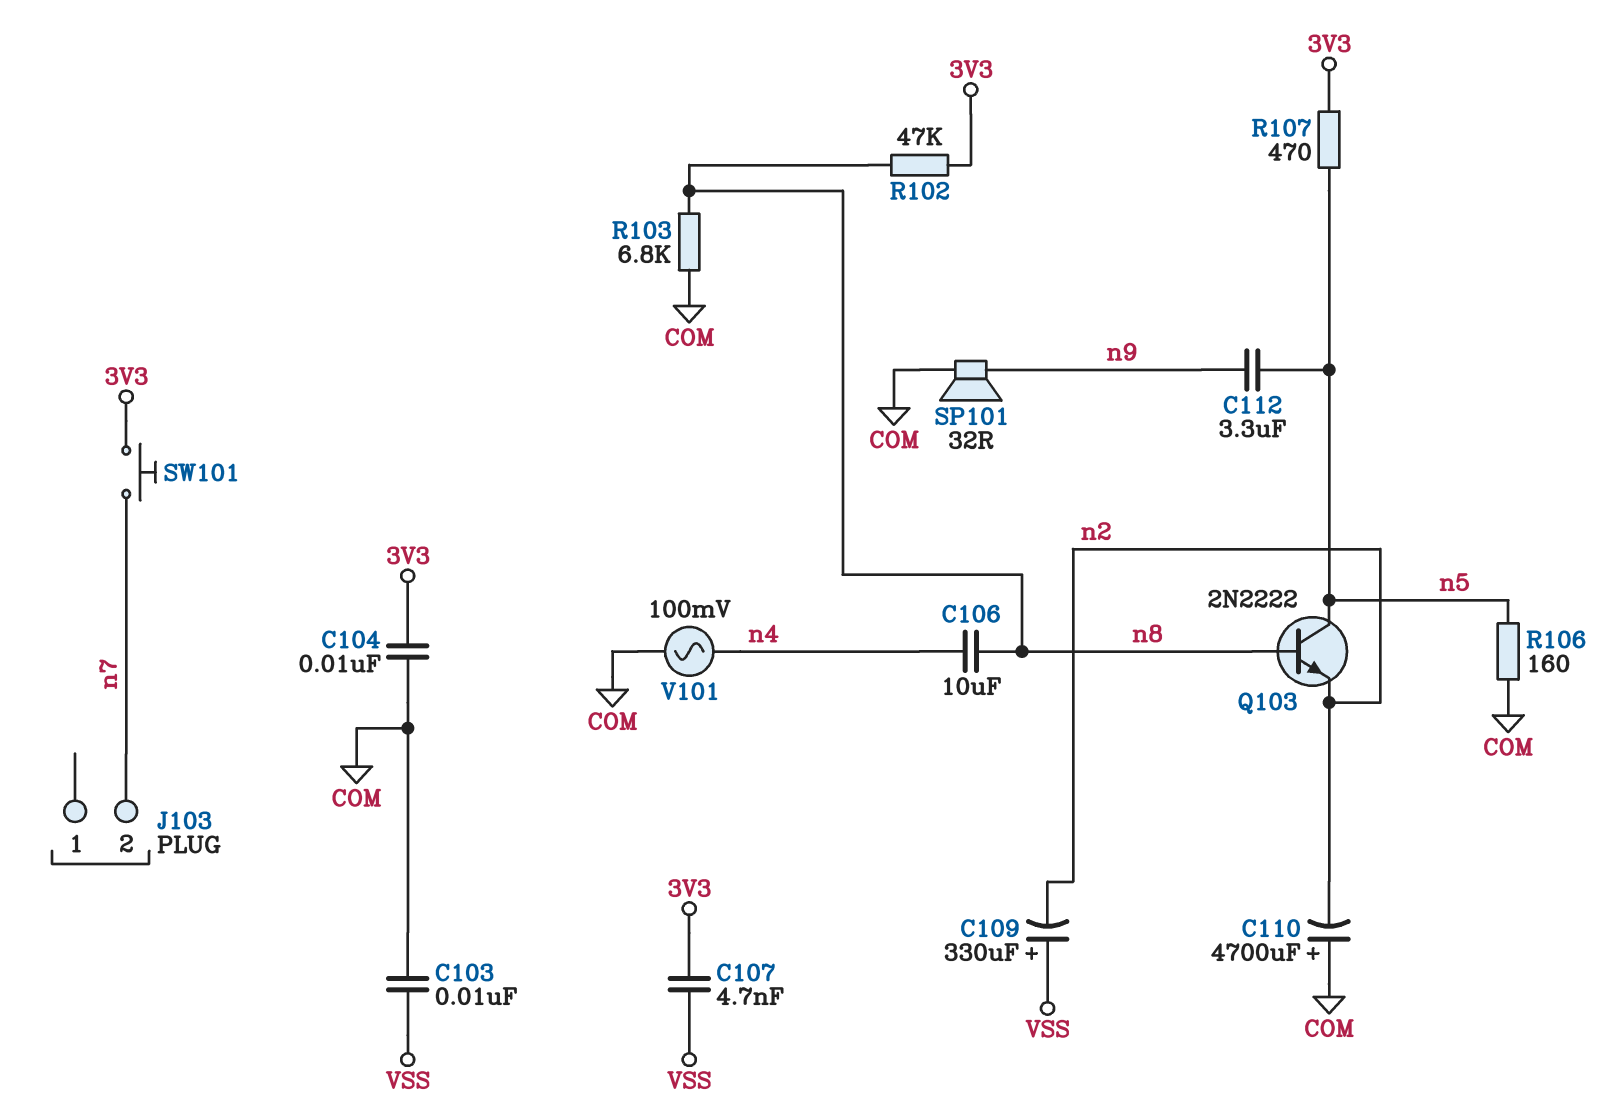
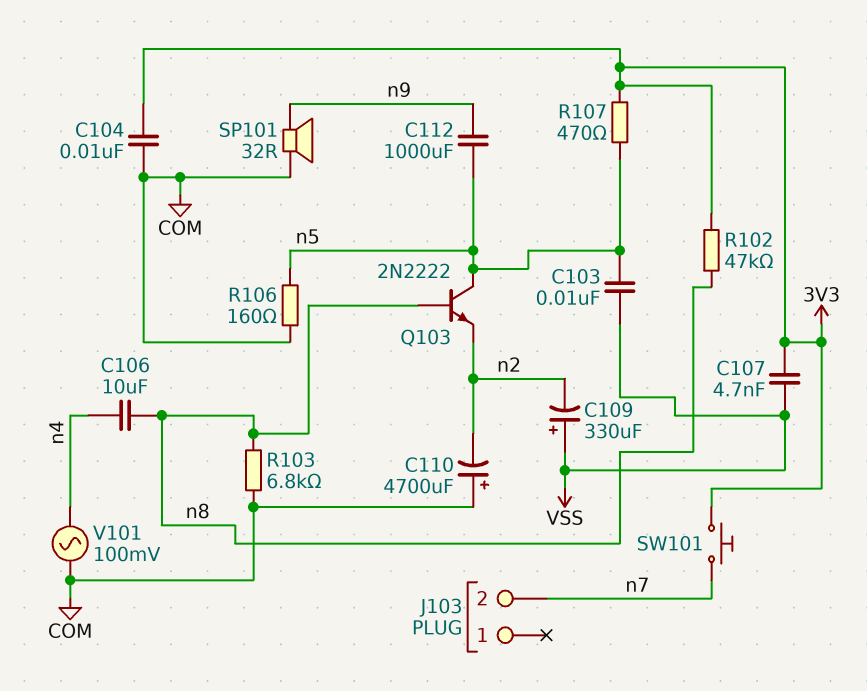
C103: 10nF (COM, VSS) -> 10nF (VSS, n5)
C112: 3.3uF (n5, n9) -> 1000uF (n5, n9)

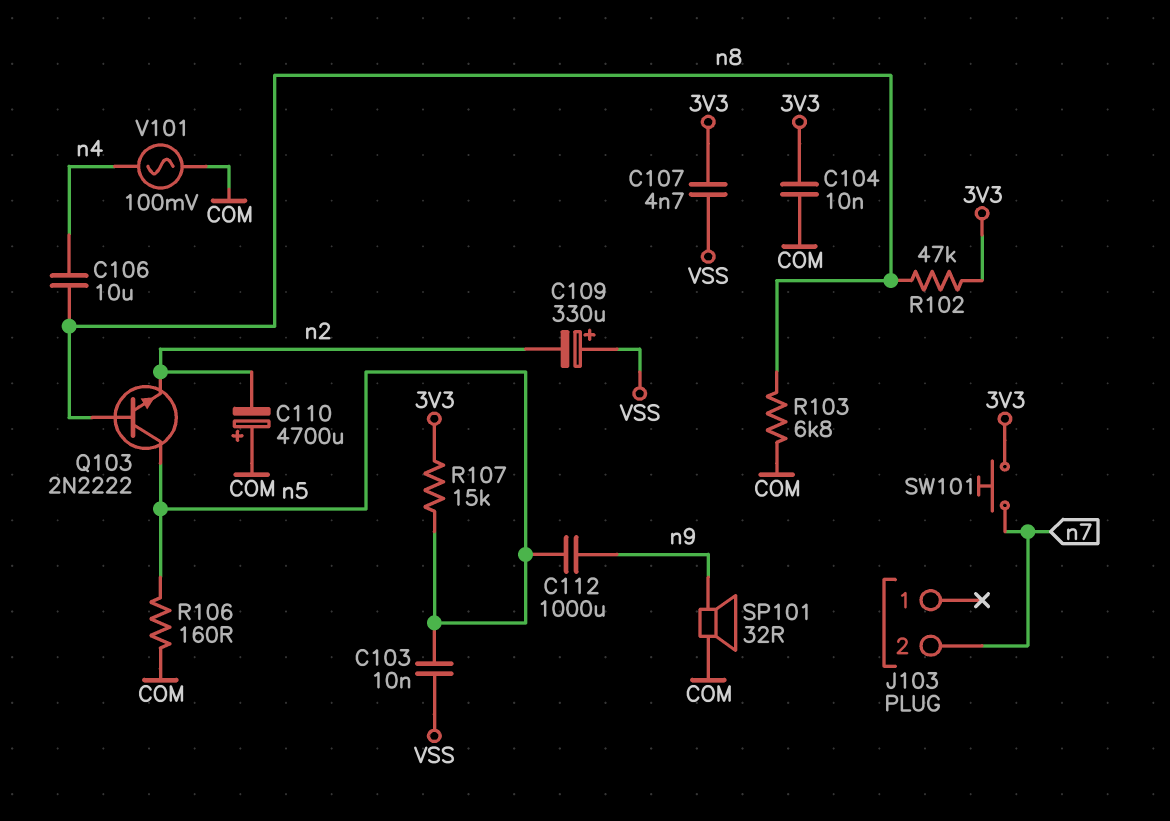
R107: 470 (3V3, n5) -> 15k (3V3, n5)

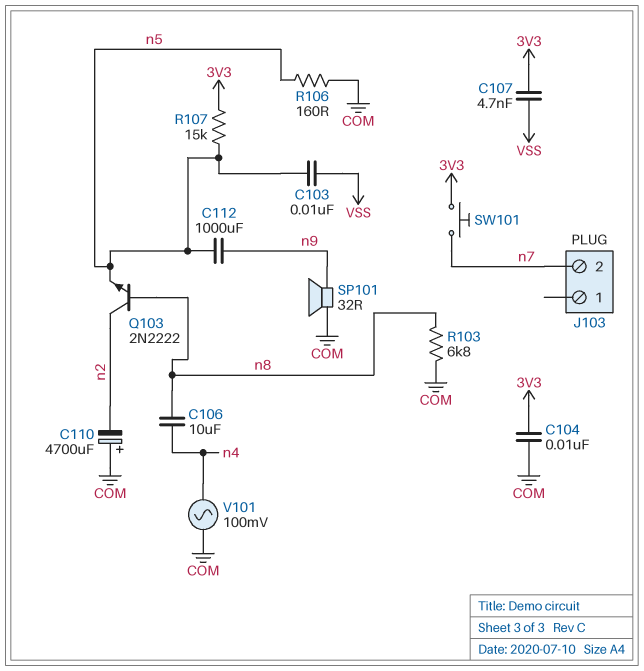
C109: 330uF (plus VSS, minus n2) -> none
Q103: NPN 2N2222 (B n8, C n5, E n2) -> NPN 2N2222 (B n8, C n2, E n5)
R102: 47k (3V3, n8) -> none

